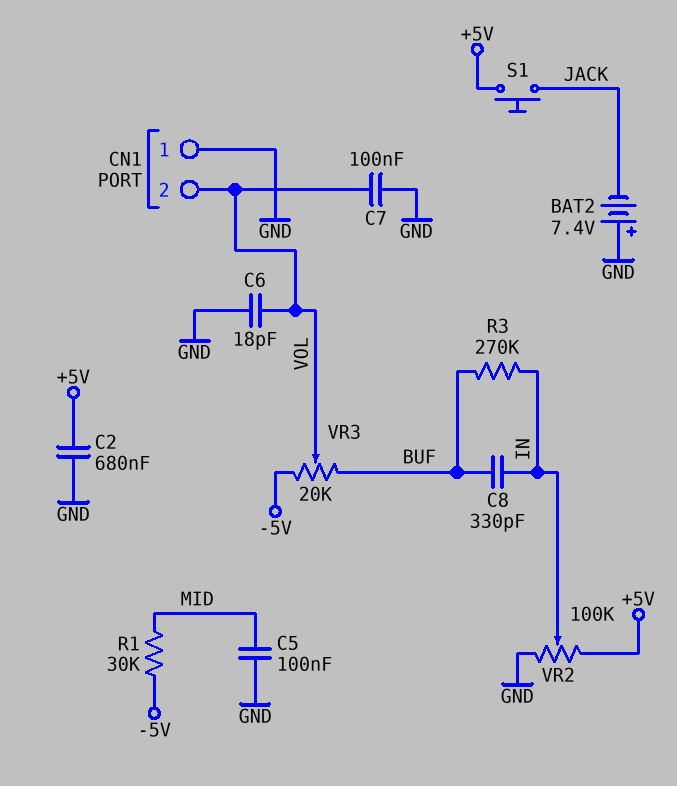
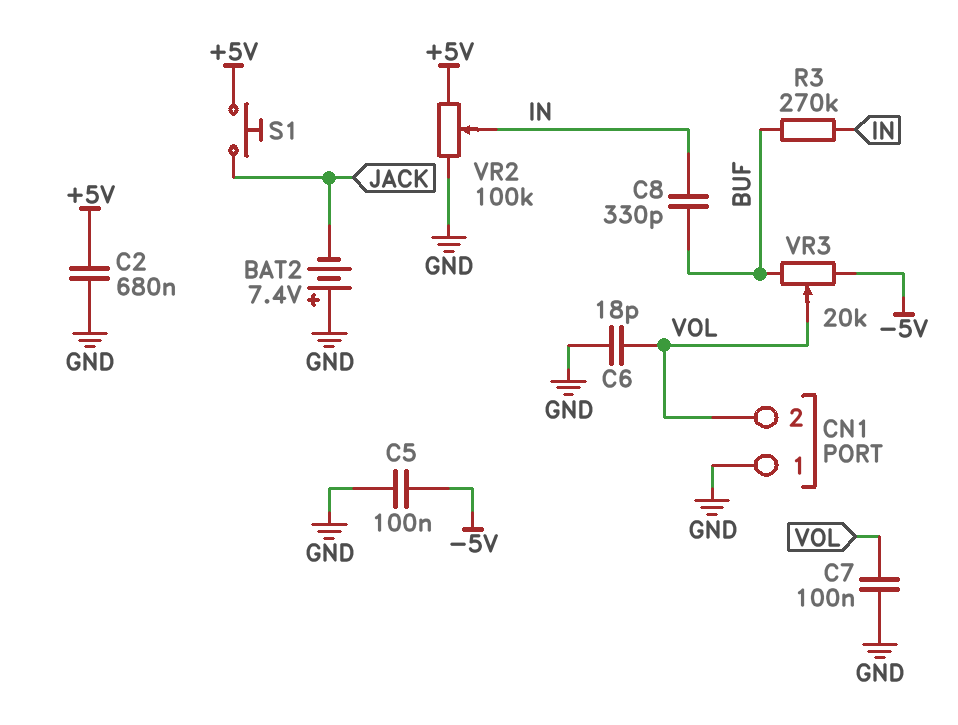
C5: 100nF (GND, MID) -> 100nF (-5V, GND)
R1: 30k (-5V, MID) -> none

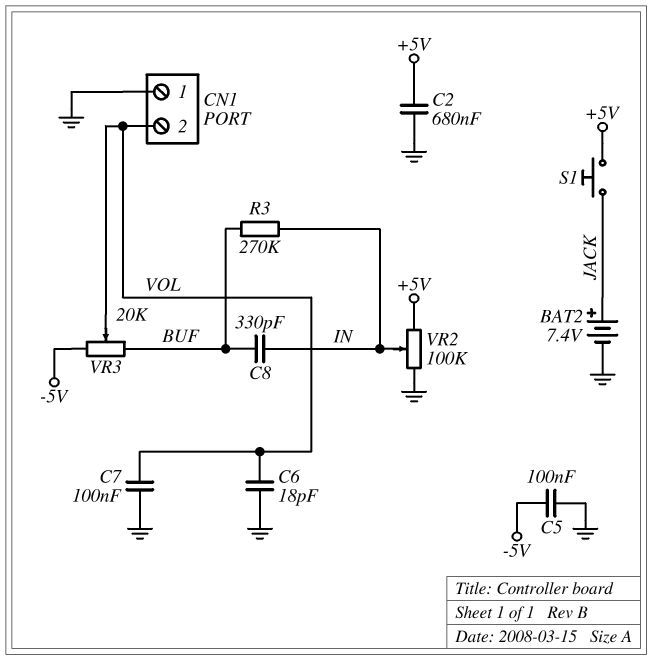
BAT2: 7.4V (plus GND, minus JACK) -> 7.4V (plus JACK, minus GND)

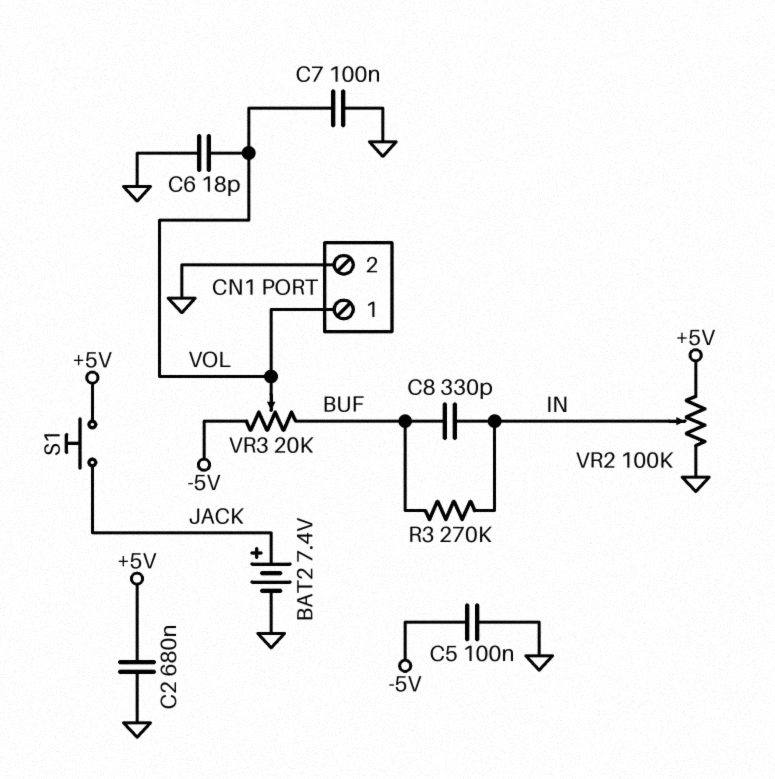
CN1 pin 1: GND -> VOL
CN1 pin 2: VOL -> GND

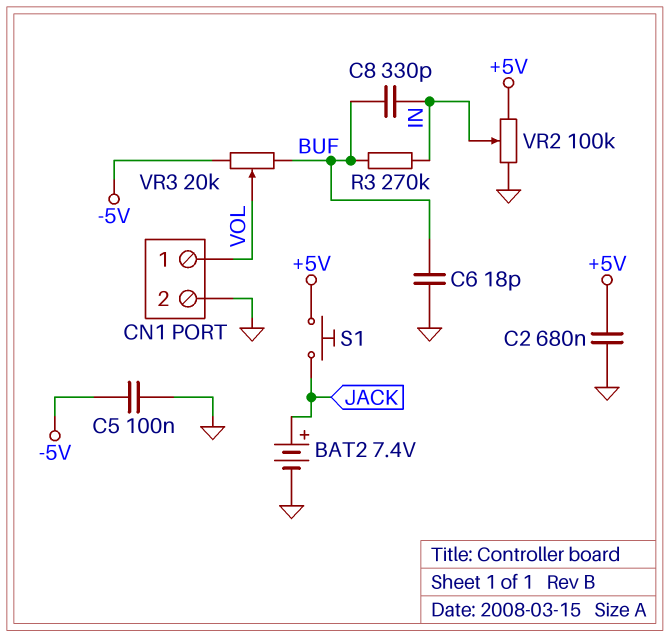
C6: 18pF (GND, VOL) -> 18pF (BUF, GND)
C7: 100nF (GND, VOL) -> none

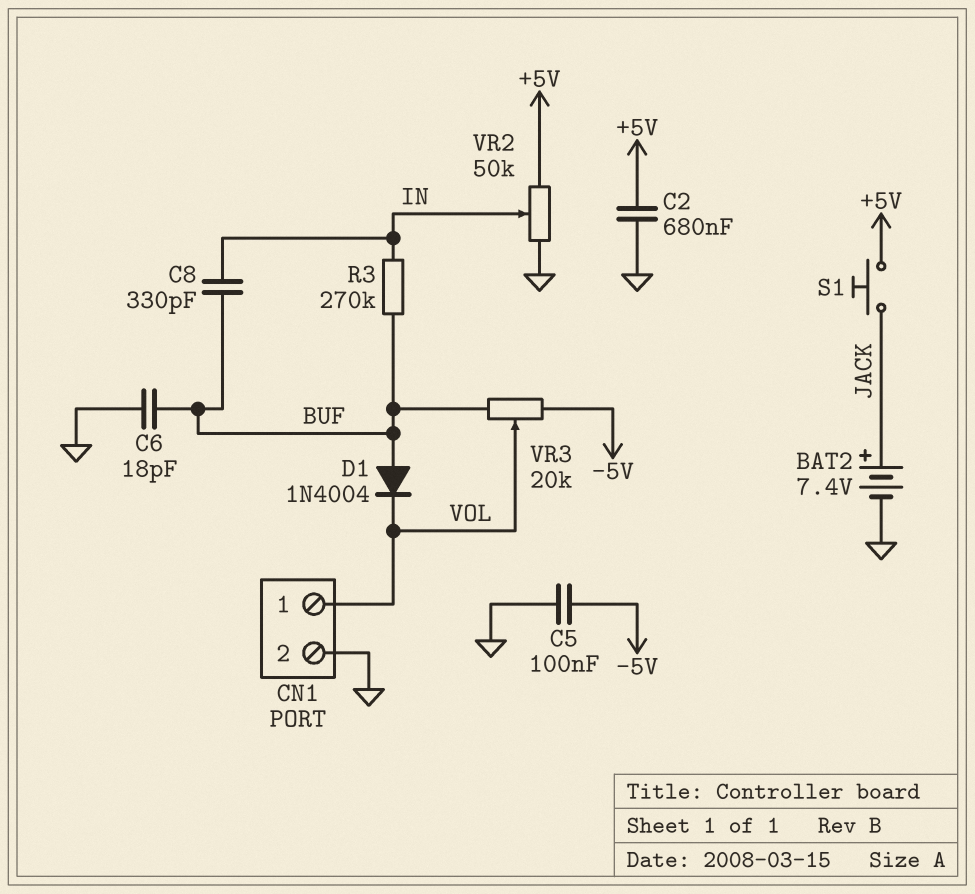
D1: none -> diode 1N4004 (A BUF, K VOL)
VR2: 100k (+5V, GND, wiper IN) -> 50k (+5V, GND, wiper IN)

